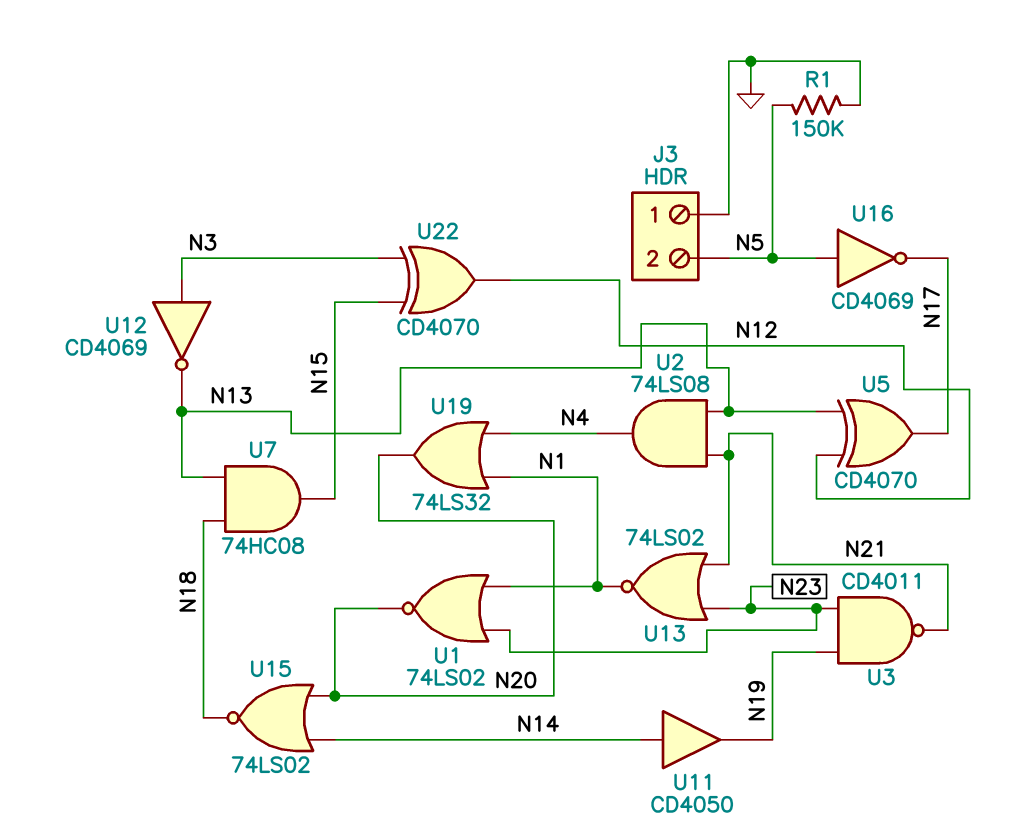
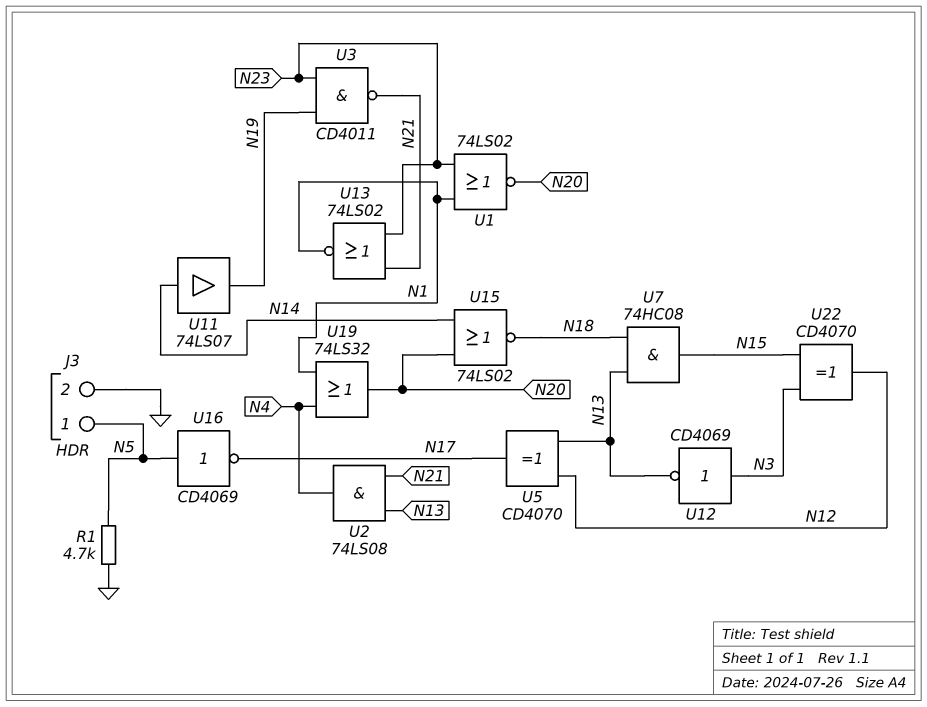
J3 pin 1: GND -> N5
J3 pin 2: N5 -> GND
R1: 150k (GND, N5) -> 4.7k (GND, N5)
U11: buffer CD4050 (in N14, out N19) -> buffer 74LS07 (in N14, out N19)

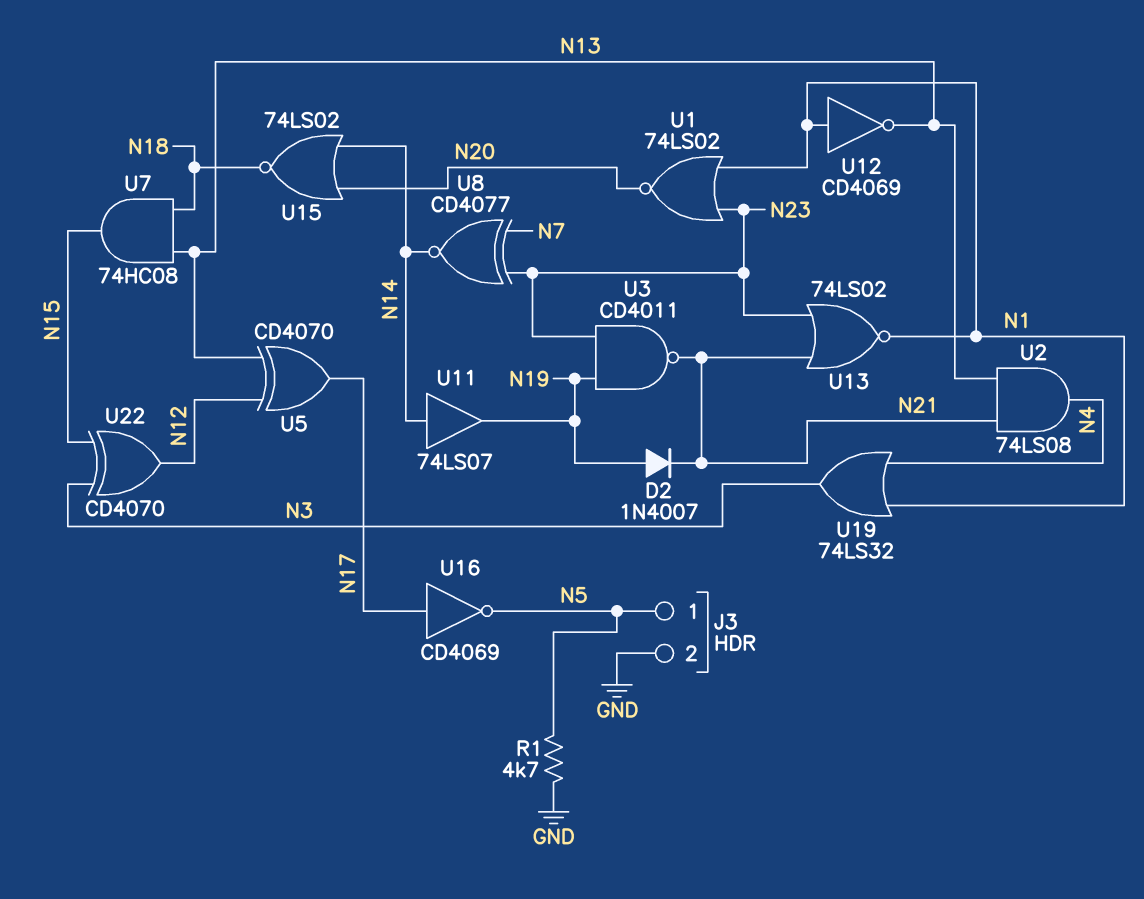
D2: none -> diode 1N4007 (A N19, K N21)
U8: none -> XNOR CD4077 (in N7, in N23, out N14)
U12: NOT CD4069 (in N3, out N13) -> NOT CD4069 (in N1, out N13)
U16: NOT CD4069 (in N5, out N17) -> NOT CD4069 (in N17, out N5)
U19: OR 74LS32 (in N1, in N4, out N20) -> OR 74LS32 (in N1, in N4, out N3)

